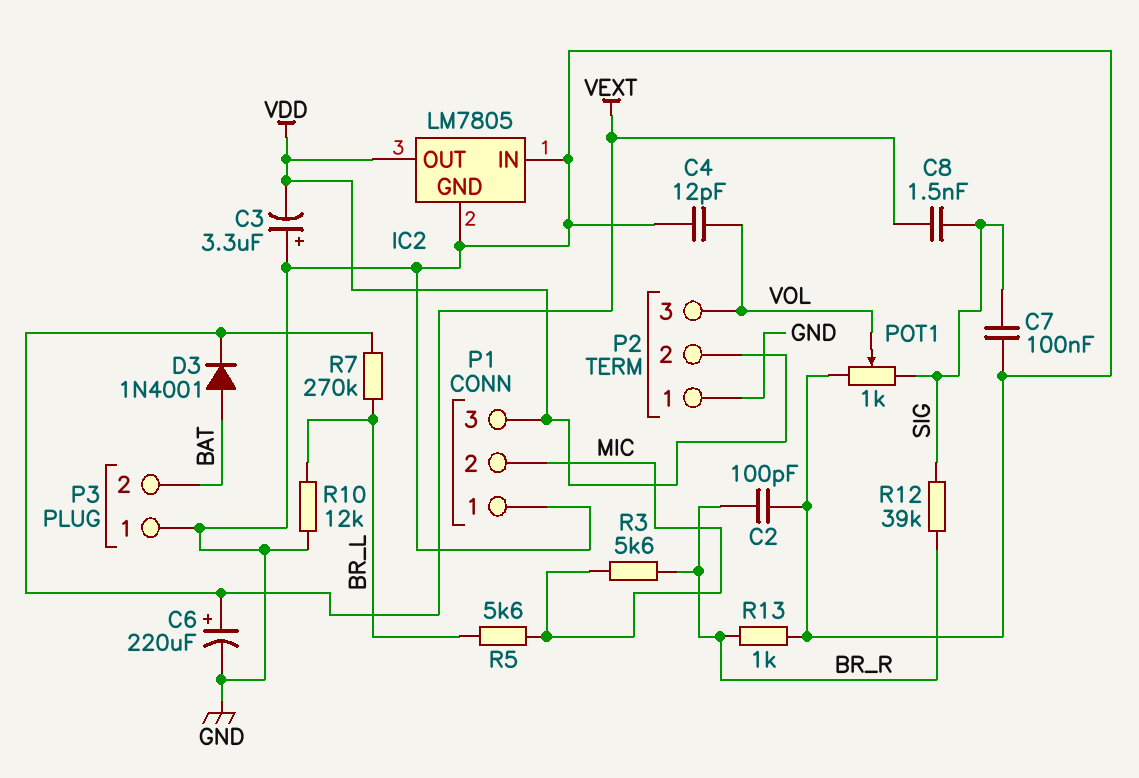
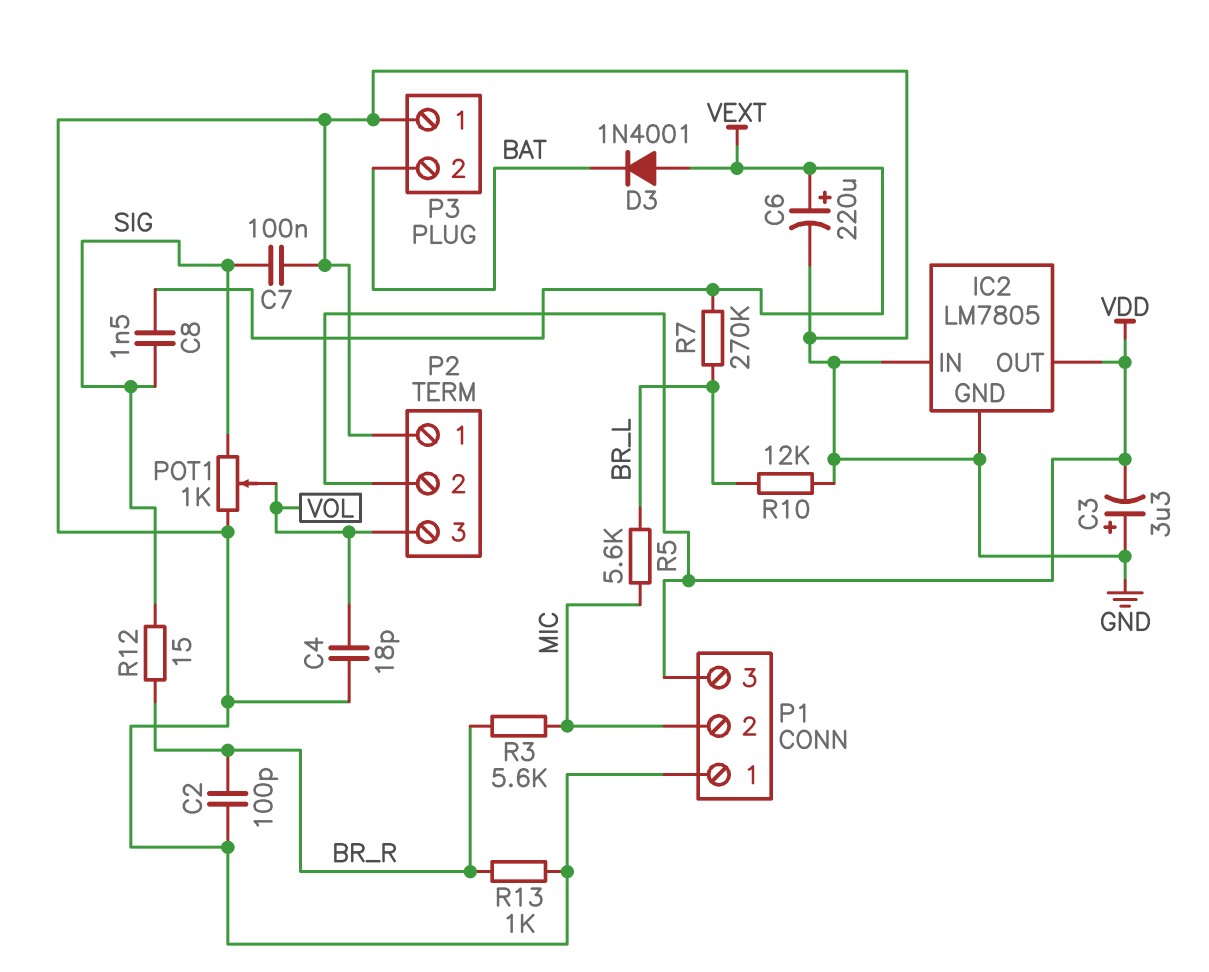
C4: 12pF (GND, VOL) -> 18pF (GND, VOL)
D3: diode 1N4001 (A BAT, K VEXT) -> diode 1N4001 (A VEXT, K BAT)
R12: 39k (BR_R, SIG) -> 15 (BR_R, SIG)

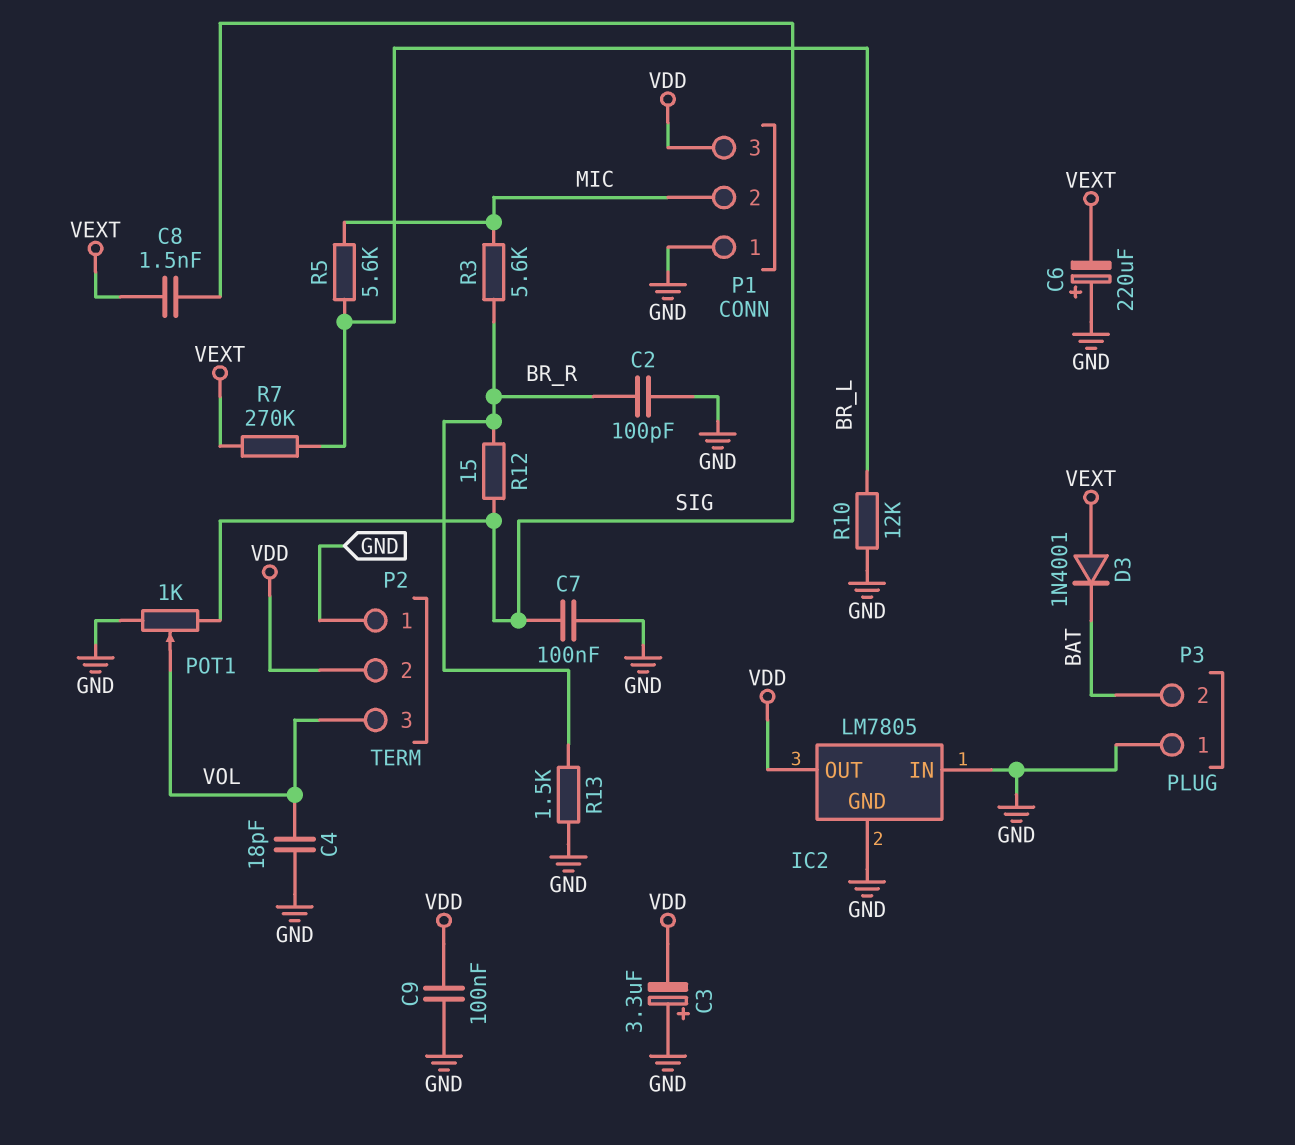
C6: 220uF (plus VEXT, minus GND) -> 220uF (plus GND, minus VEXT)
C9: none -> 100nF (GND, VDD)
R13: 1k (BR_R, GND) -> 1.5k (BR_R, GND)

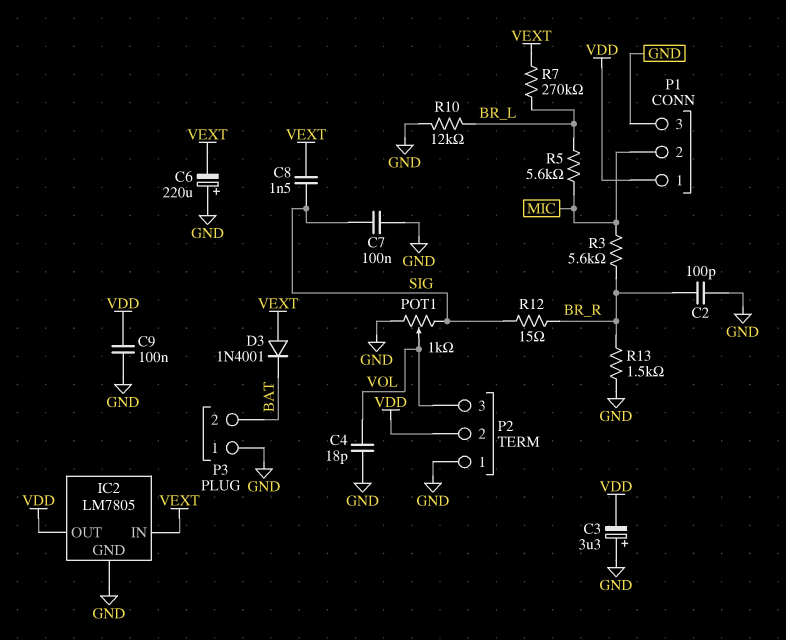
IC2 pin IN: GND -> VEXT
P1 pin 1: GND -> VDD
P1 pin 3: VDD -> GND

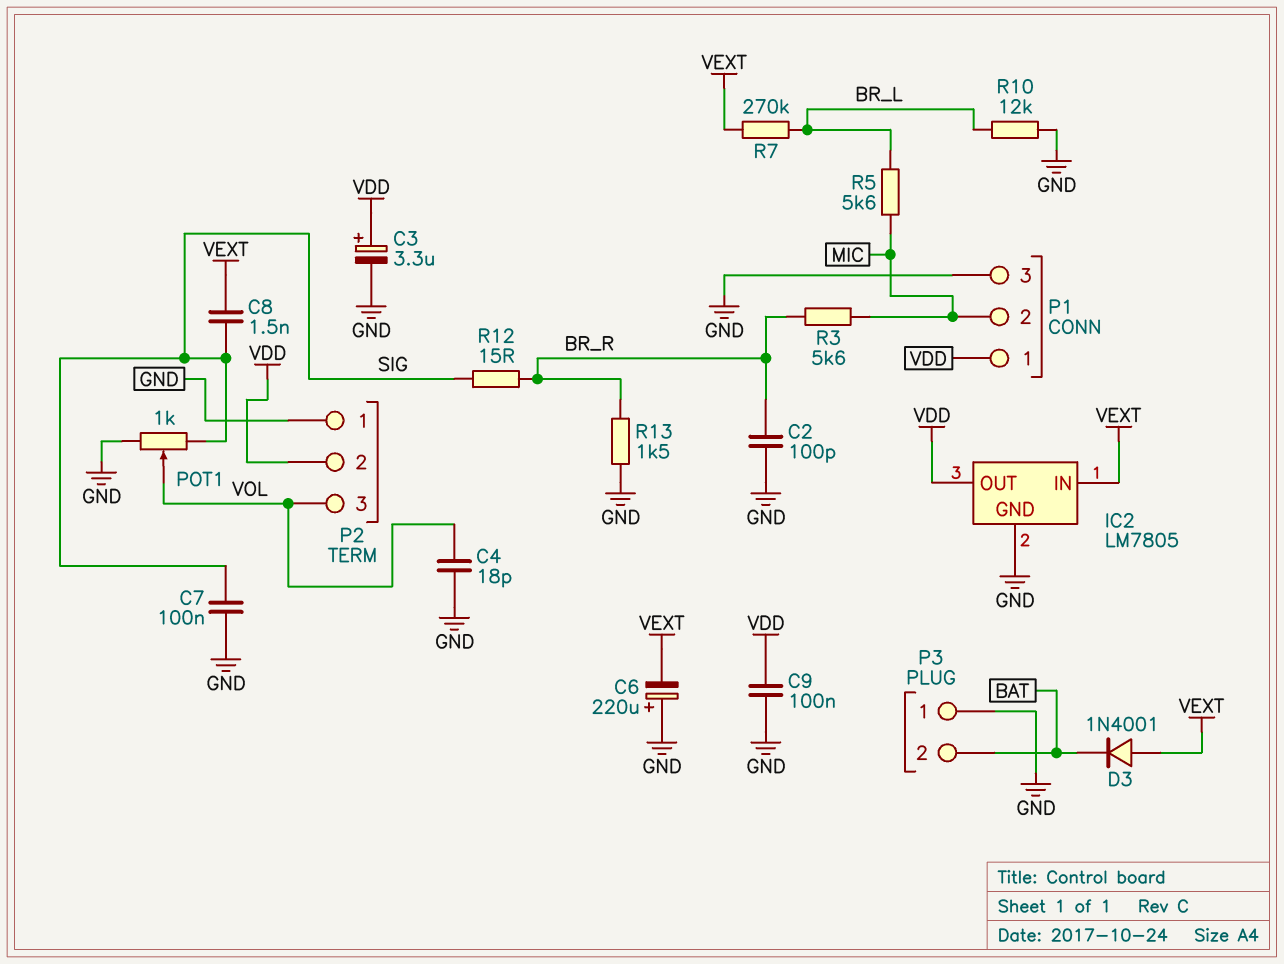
C3: 3.3uF (plus GND, minus VDD) -> 3.3uF (plus VDD, minus GND)

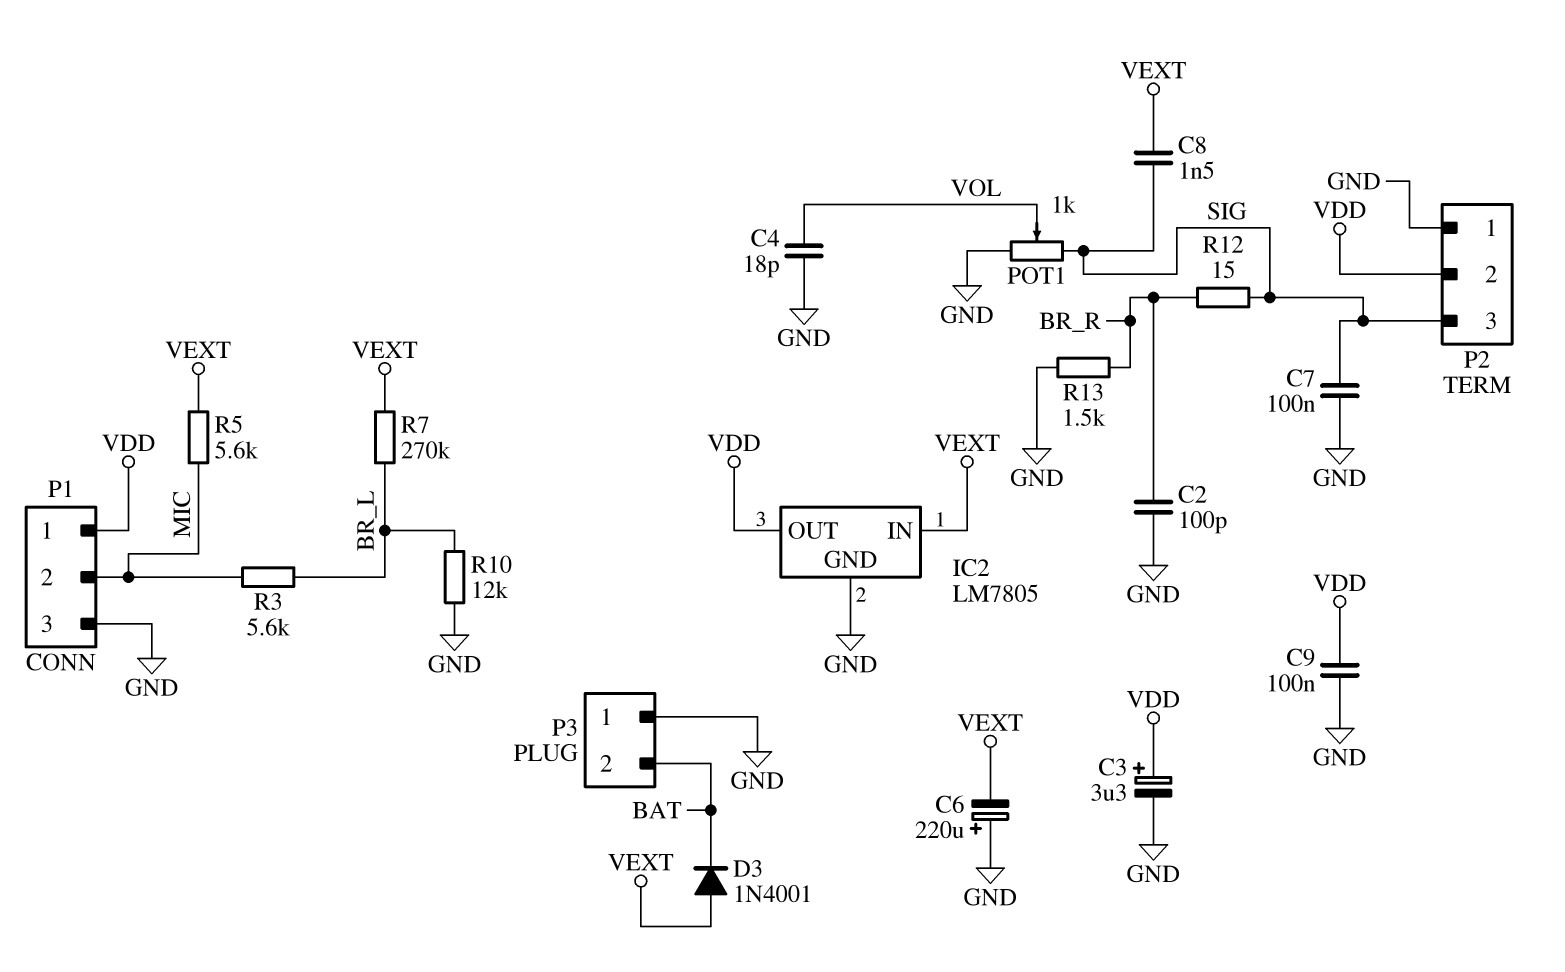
P2 pin 3: VOL -> SIG
R3: 5.6k (BR_R, MIC) -> 5.6k (BR_L, MIC)
R5: 5.6k (BR_L, MIC) -> 5.6k (MIC, VEXT)

